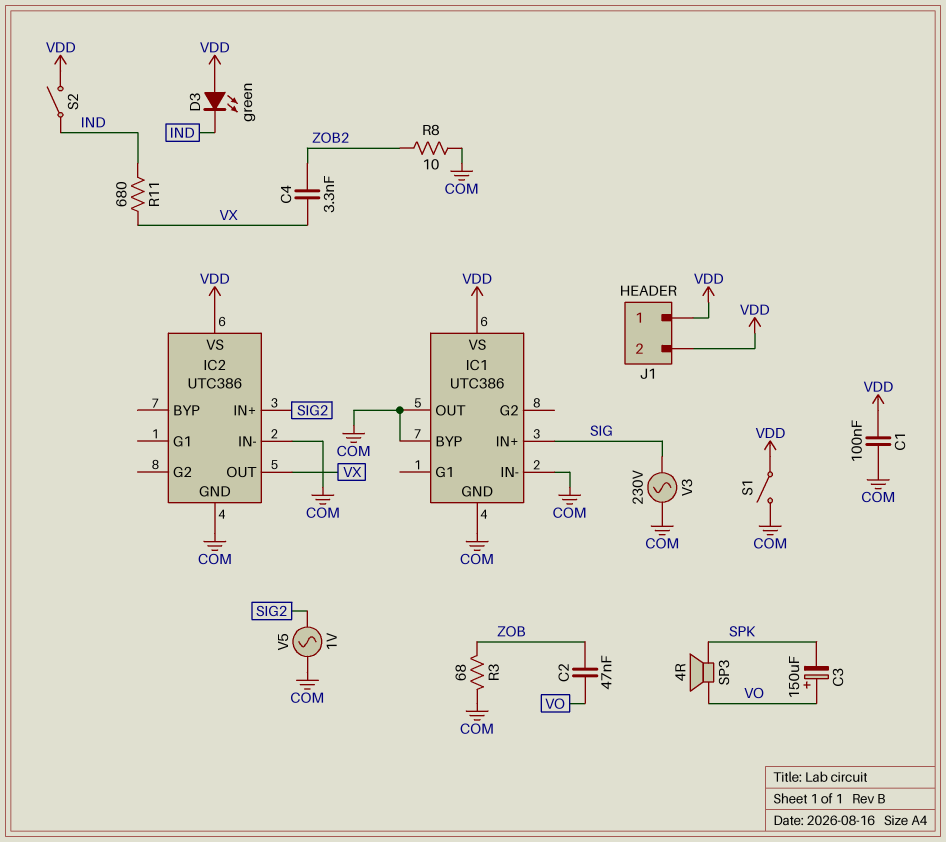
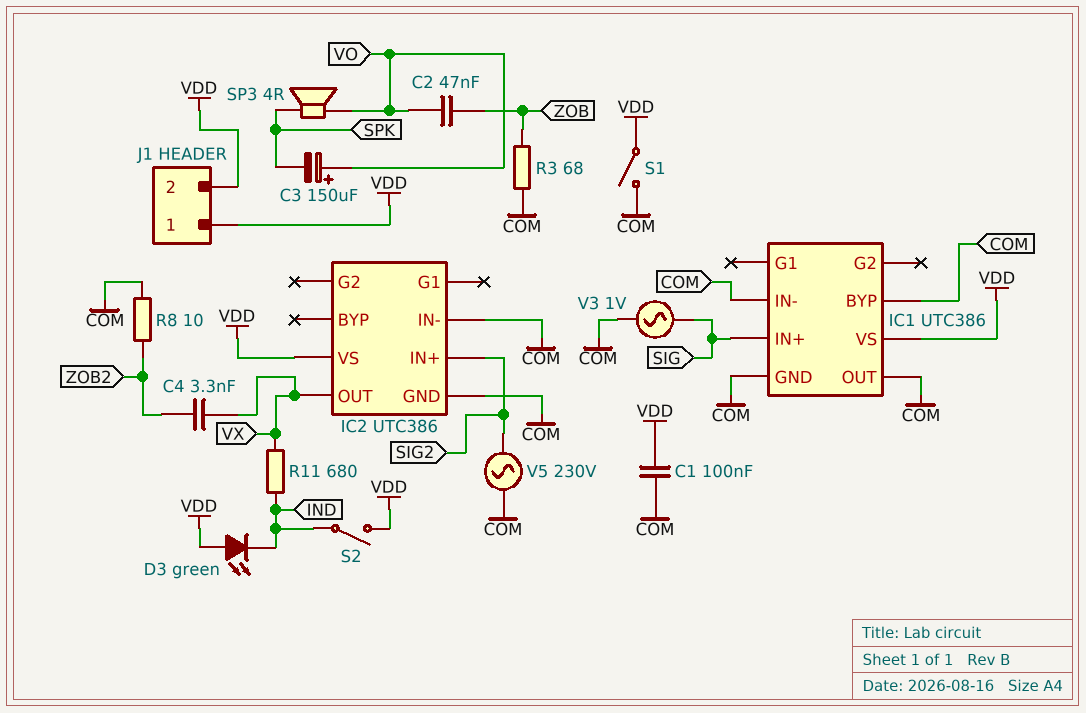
V3: AC 230V (COM, SIG) -> AC 1V (COM, SIG)
V5: AC 1V (COM, SIG2) -> AC 230V (COM, SIG2)

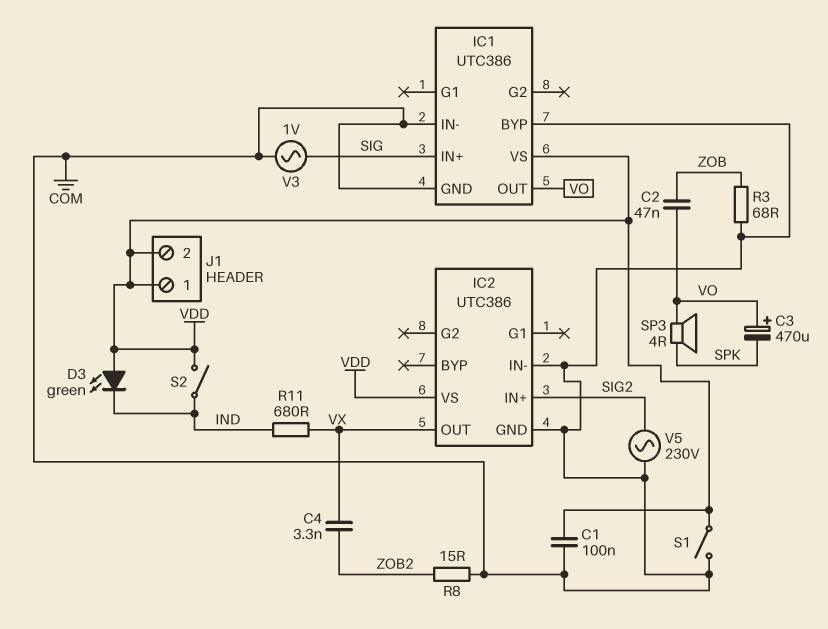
C3: 150uF (plus VO, minus SPK) -> 470uF (plus VO, minus SPK)
IC1 pin OUT: COM -> VO
R8: 10 (COM, ZOB2) -> 15 (COM, ZOB2)

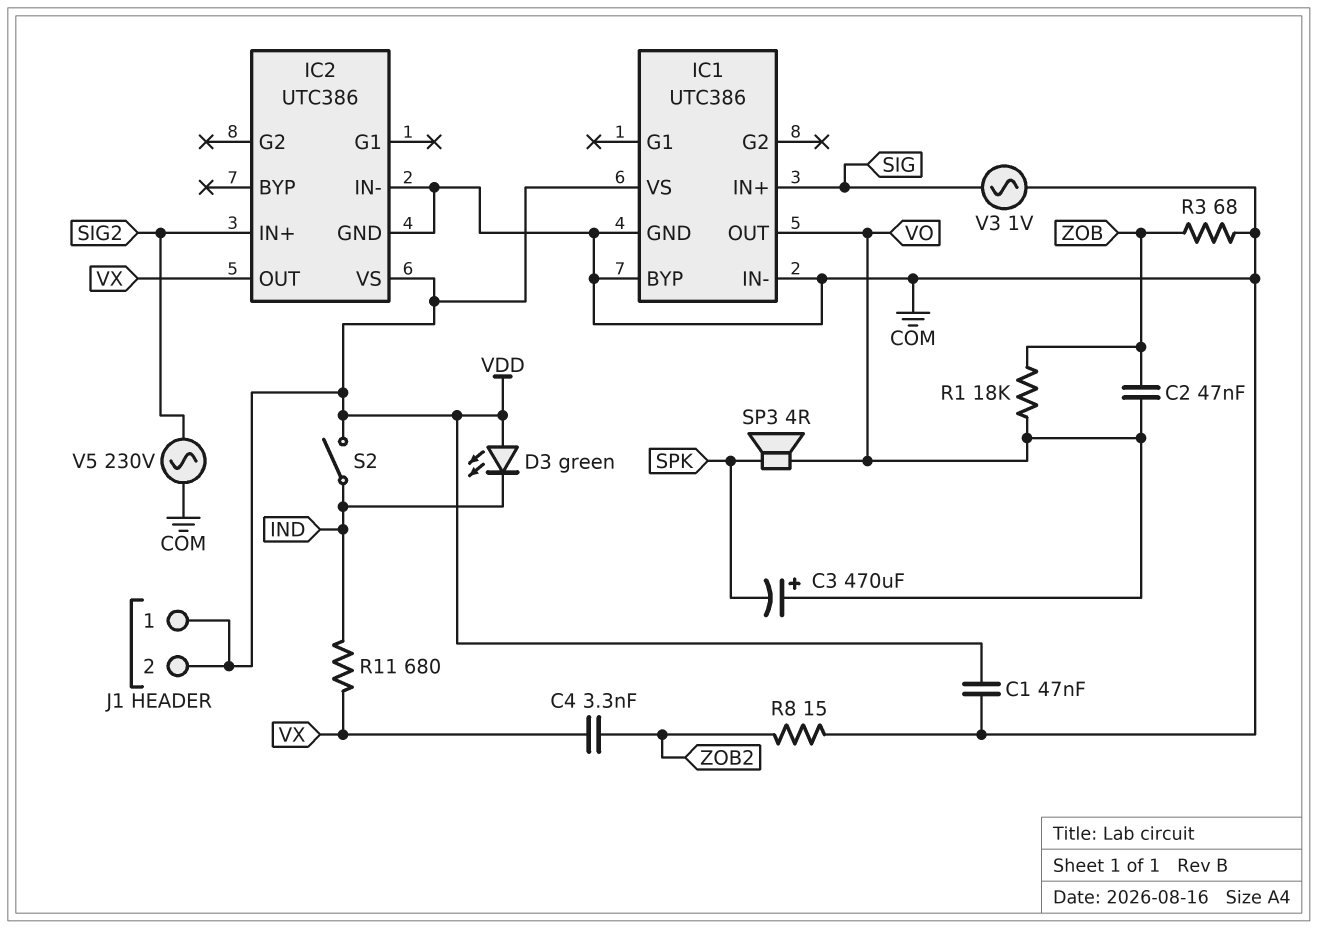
C1: 100nF (COM, VDD) -> 47nF (COM, VDD)
R1: none -> 18k (VO, ZOB)
S1: switch (COM, VDD) -> none

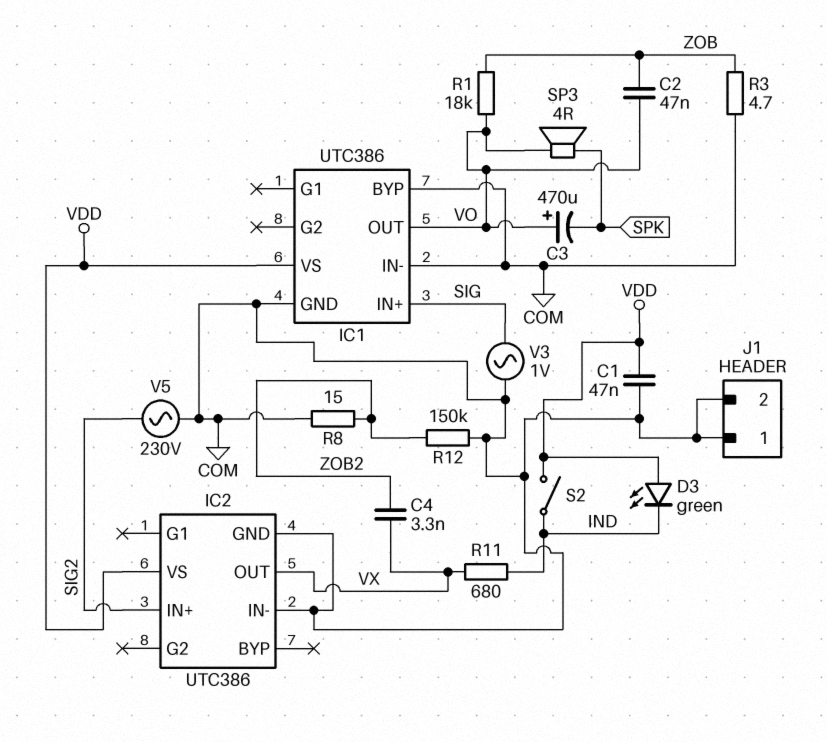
J1 pin 1: VDD -> COM
J1 pin 2: VDD -> COM
R3: 68 (COM, ZOB) -> 4.7 (COM, ZOB)
R12: none -> 150k (COM, ZOB2)

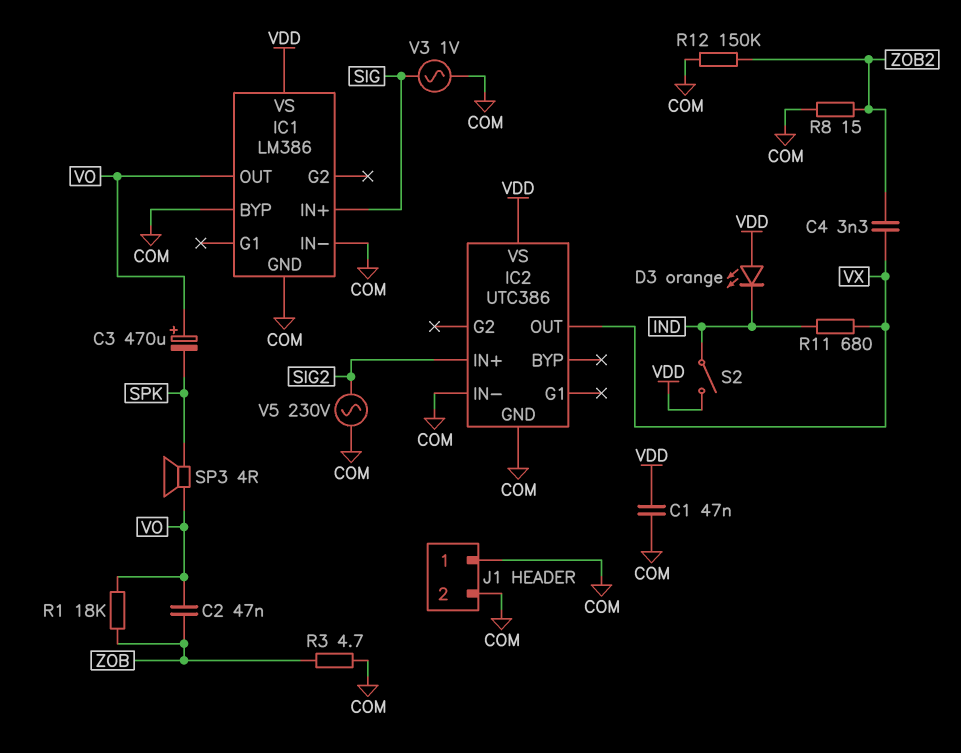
D3: LED green (A VDD, K IND) -> LED orange (A VDD, K IND)
IC1: UTC386 -> LM386

